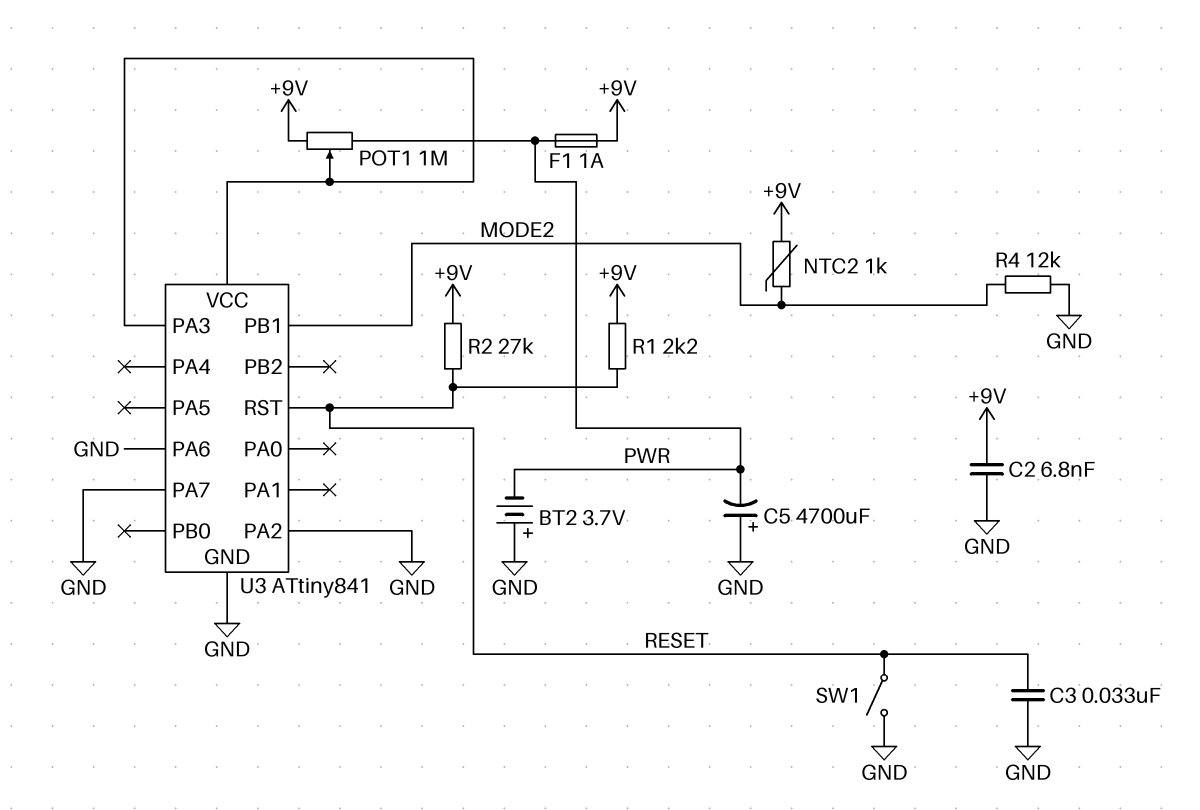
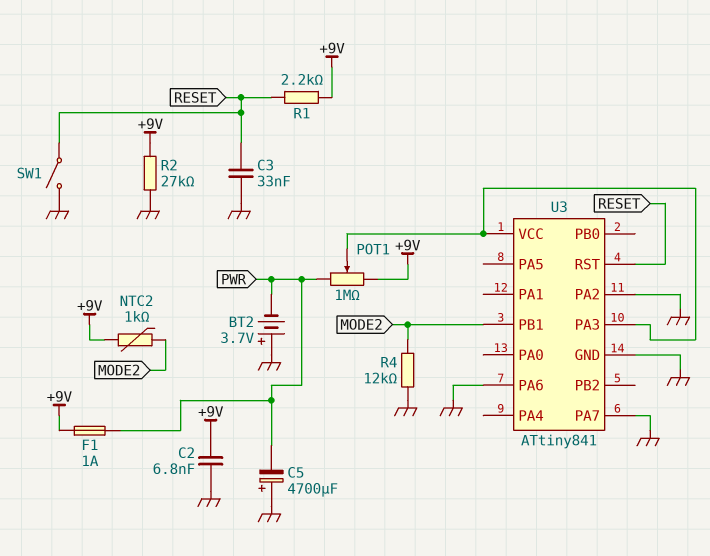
R2: 27k (+9V, RESET) -> 27k (+9V, GND)

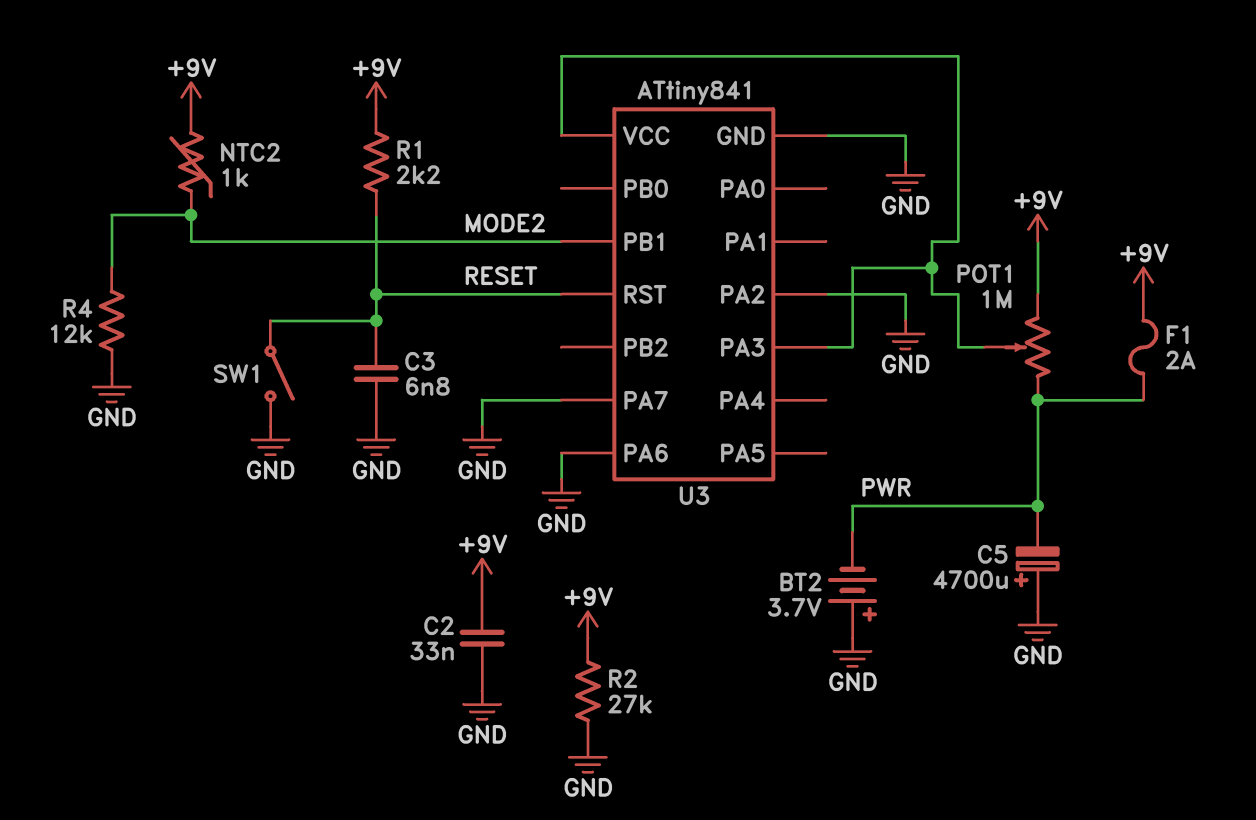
C2: 6.8nF (+9V, GND) -> 33nF (+9V, GND)
C3: 33nF (GND, RESET) -> 6.8nF (GND, RESET)
F1: 1A (+9V, PWR) -> 2A (+9V, PWR)

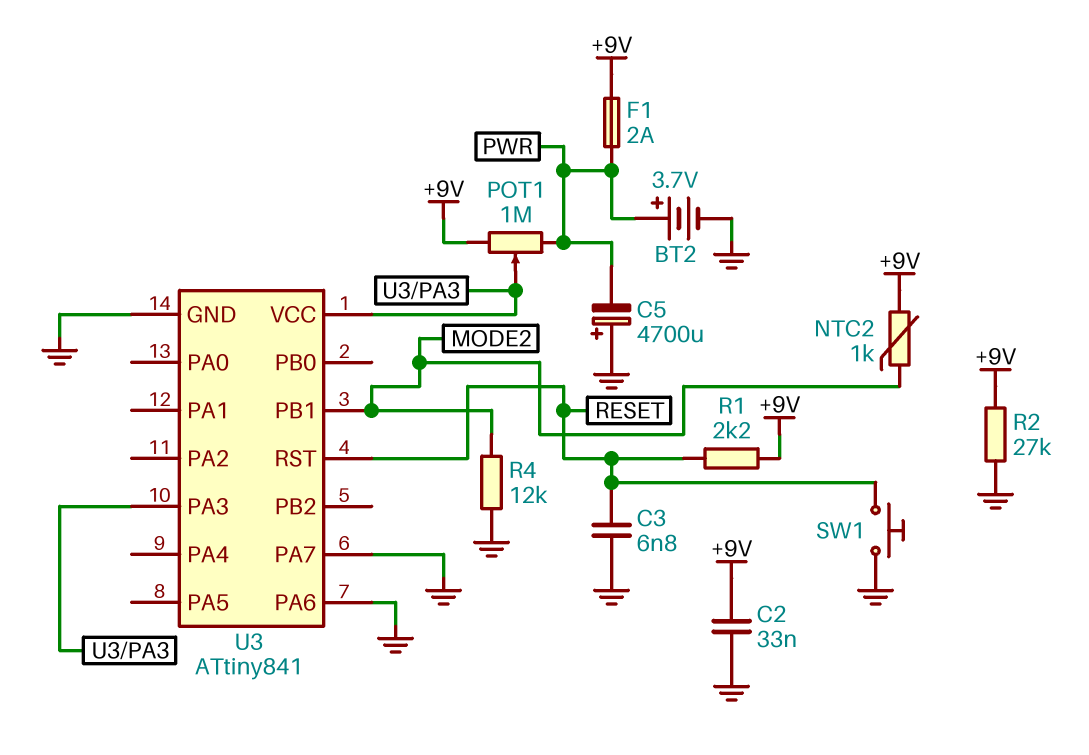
BT2: 3.7V (plus GND, minus PWR) -> 3.7V (plus PWR, minus GND)
SW1: switch (GND, RESET) -> button (GND, RESET)
U3 pin PA2: GND -> none

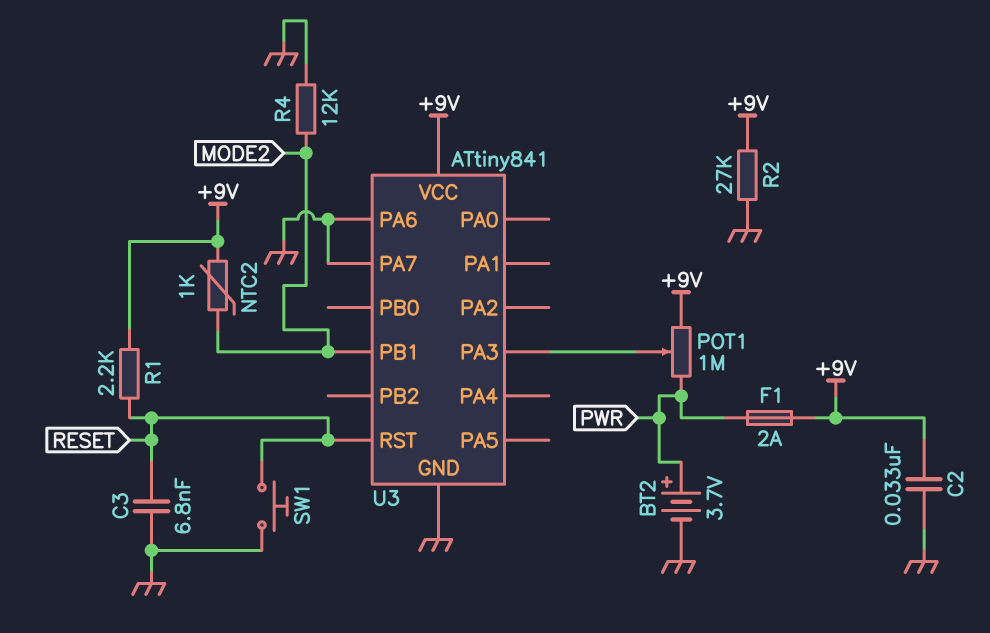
C5: 4700uF (plus GND, minus PWR) -> none
U3 pin VCC: U3/PA3 -> +9V

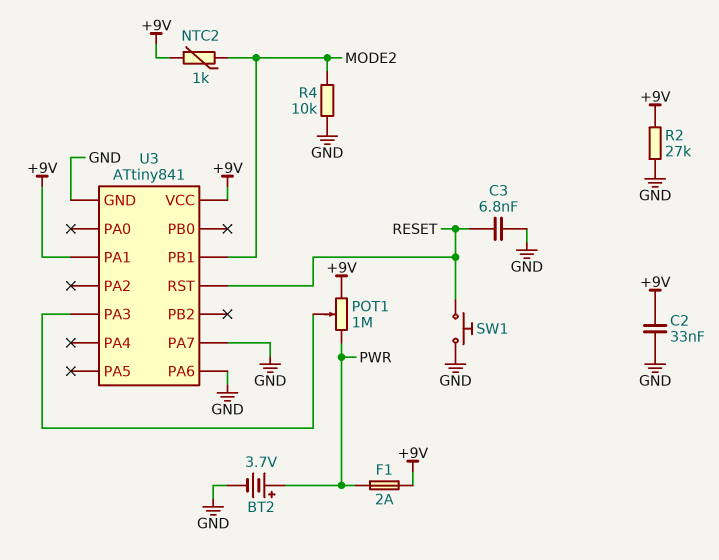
R1: 2.2k (+9V, RESET) -> none
R4: 12k (GND, MODE2) -> 10k (GND, MODE2)
U3 pin PA1: none -> +9V

